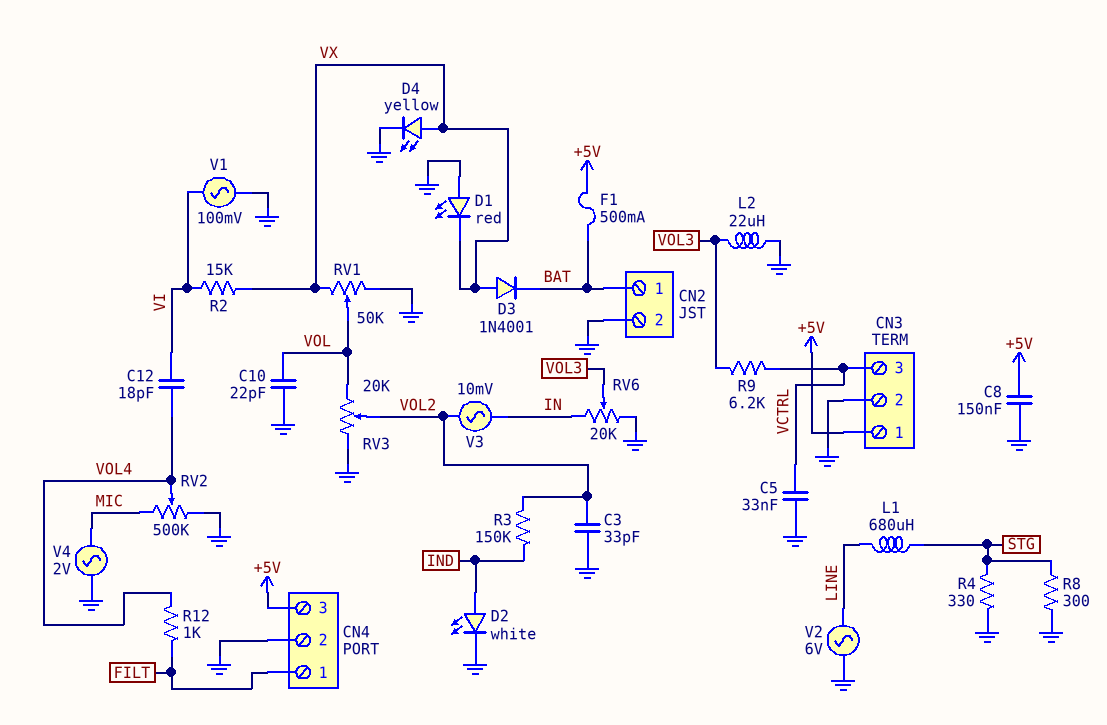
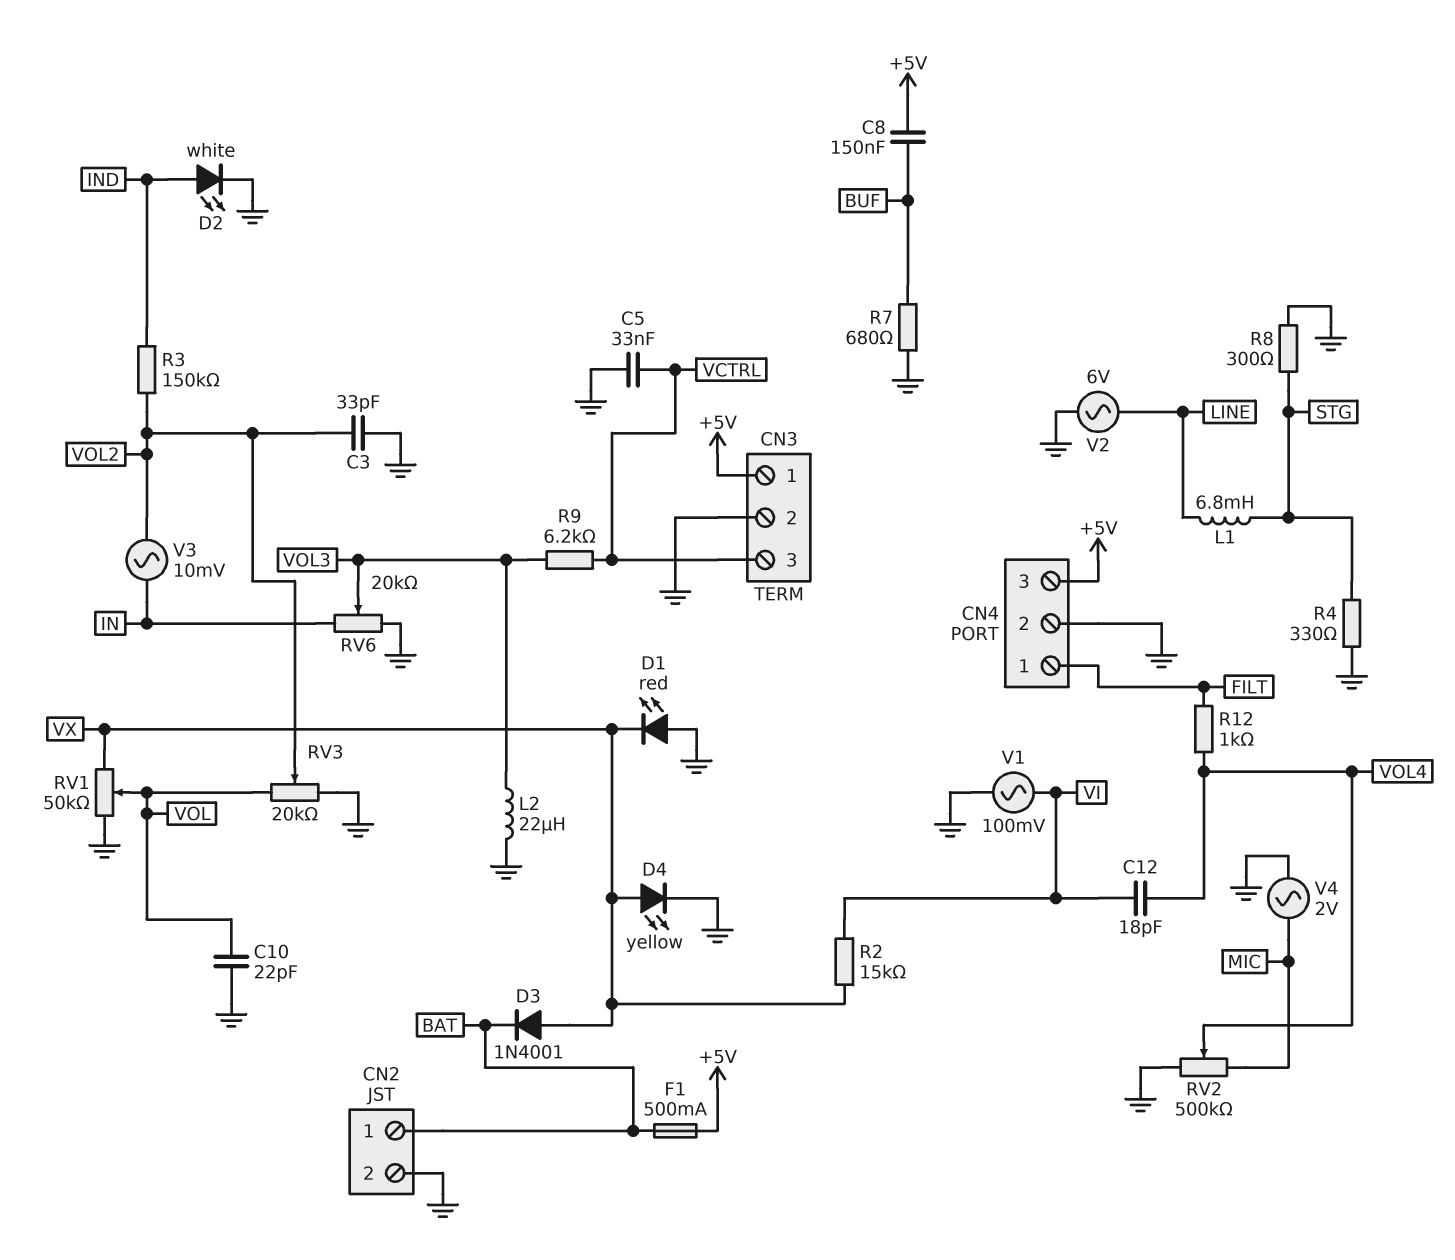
C8: 150nF (+5V, GND) -> 150nF (+5V, BUF)
L1: 680uH (LINE, STG) -> 6.8mH (LINE, STG)
R7: none -> 680 (BUF, GND)

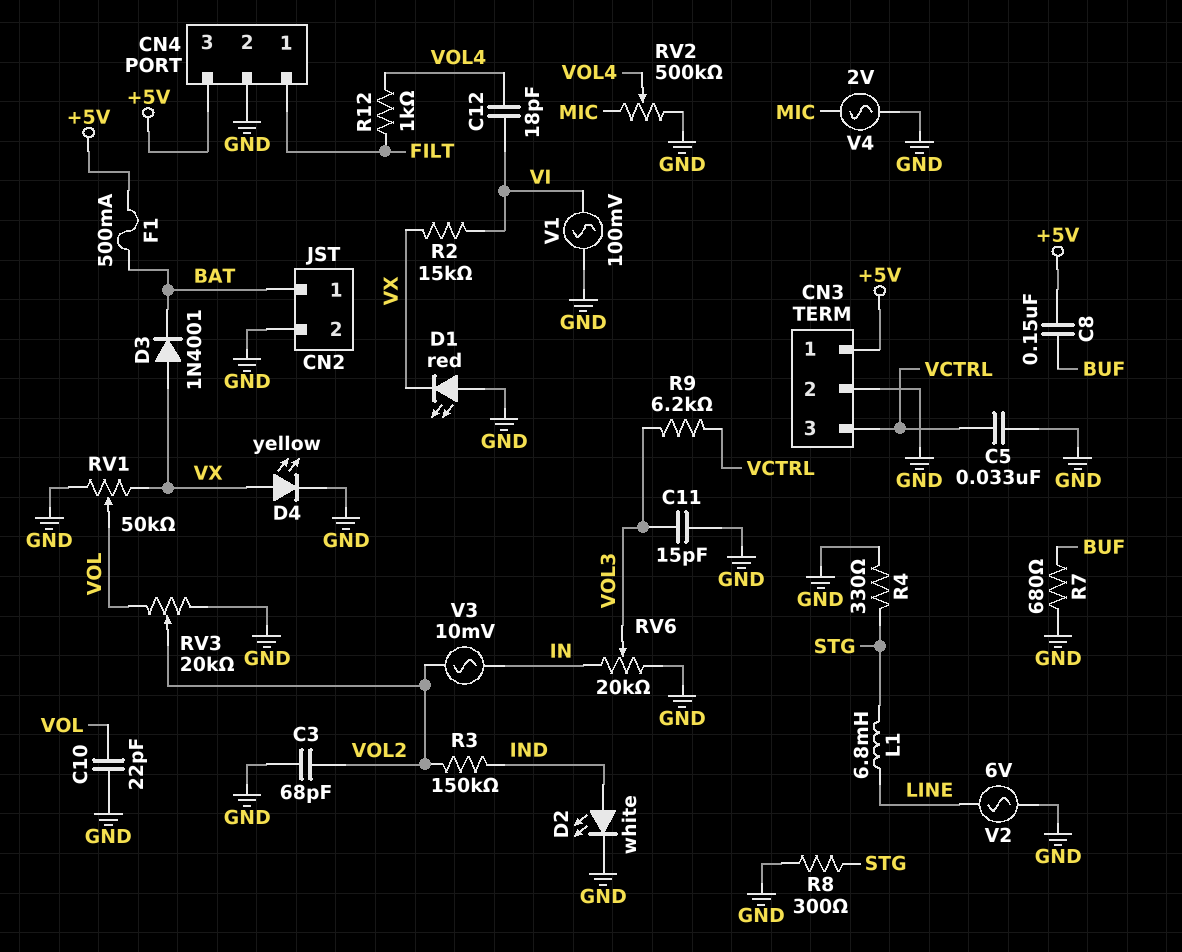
C3: 33pF (GND, VOL2) -> 68pF (GND, VOL2)
C11: none -> 15pF (GND, VOL3)
L2: 22uH (GND, VOL3) -> none

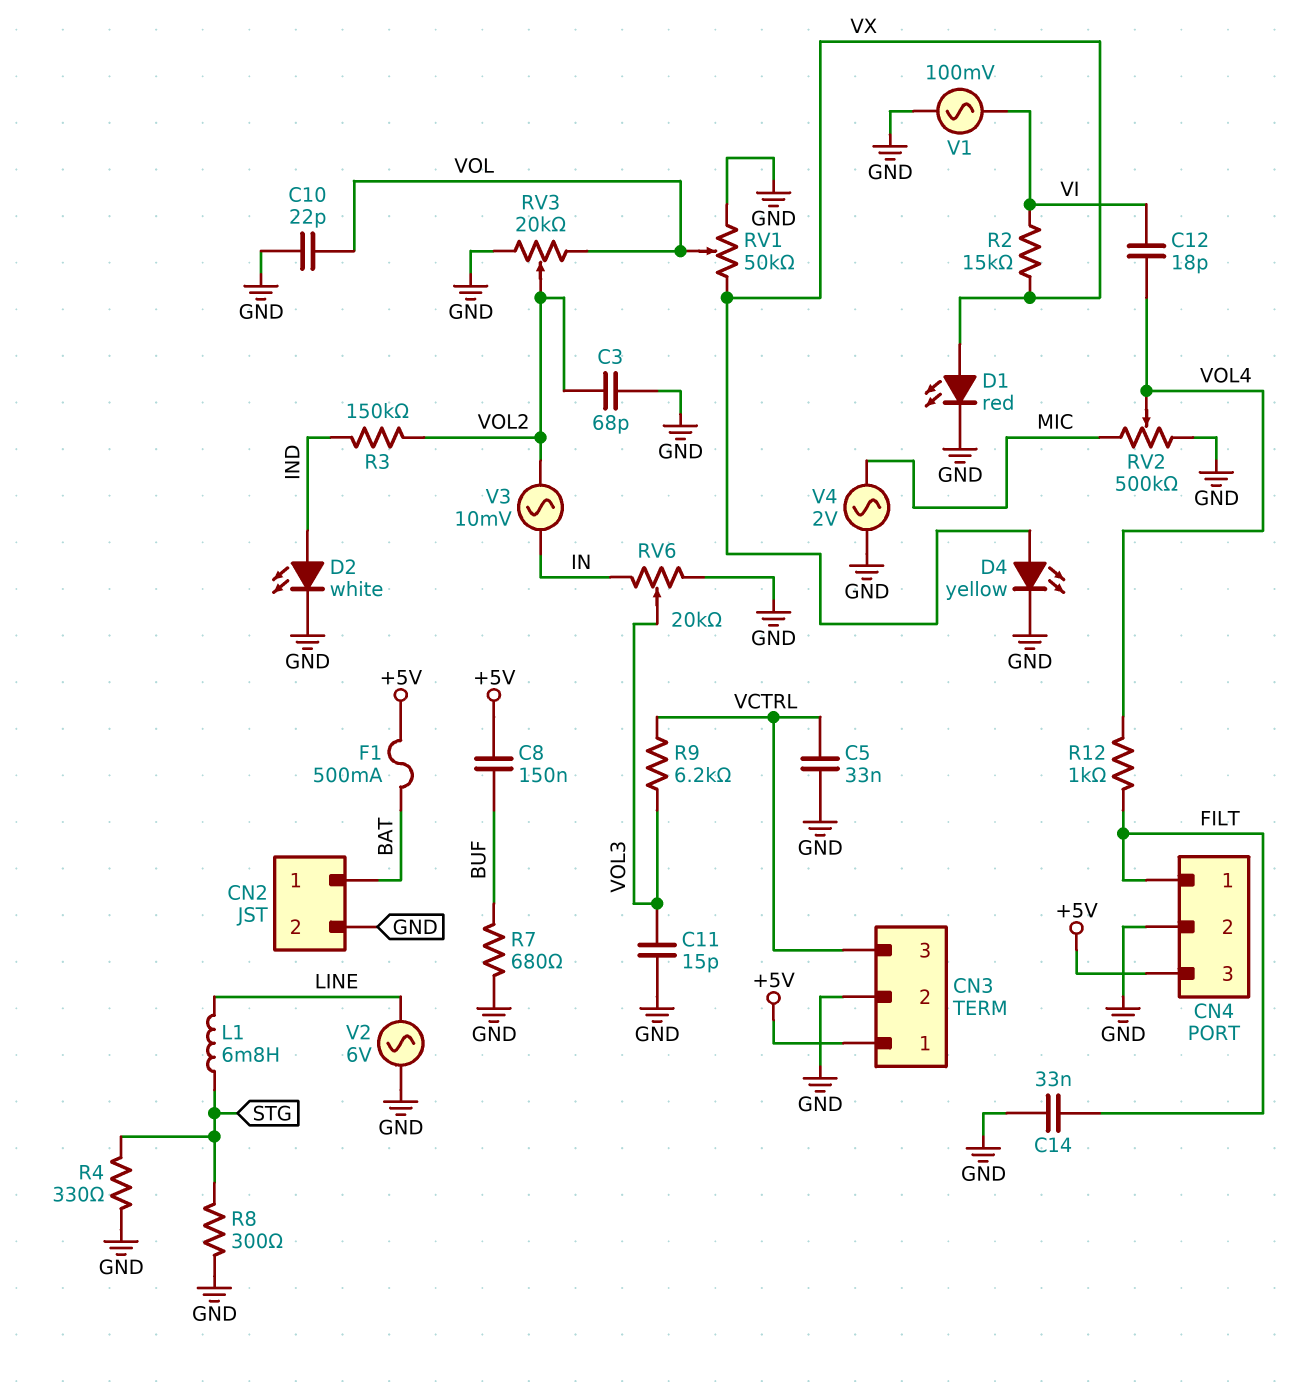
C14: none -> 33nF (FILT, GND)
D1: LED red (A GND, K VX) -> LED red (A VX, K GND)
D3: diode 1N4001 (A VX, K BAT) -> none

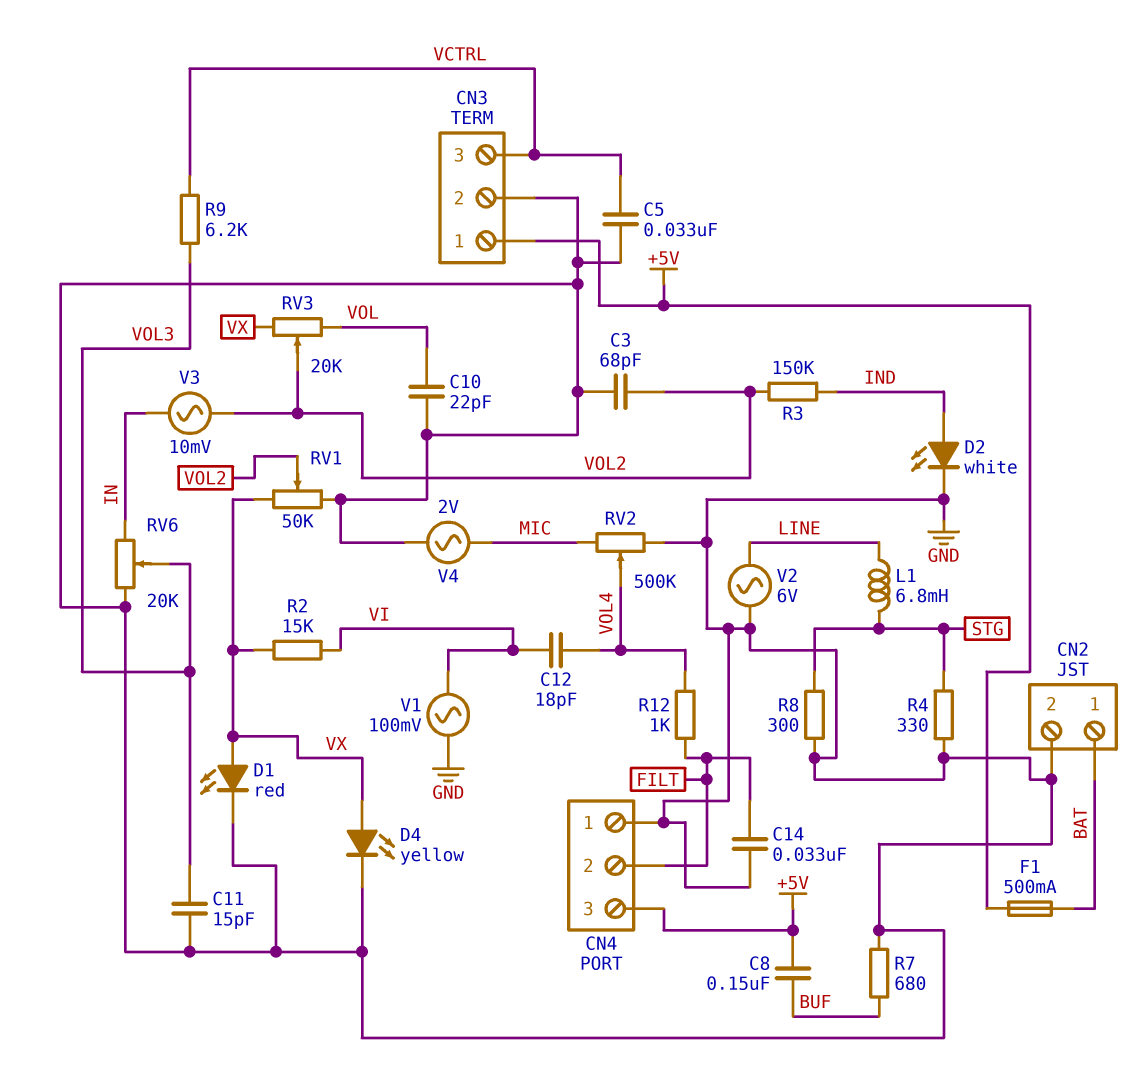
CN4 pin 1: FILT -> GND
CN4 pin 2: GND -> FILT
RV1: 50k (GND, VX, wiper VOL) -> 50k (GND, VX, wiper VOL2)
RV3: 20k (GND, VOL, wiper VOL2) -> 20k (VOL, VX, wiper VOL2)

